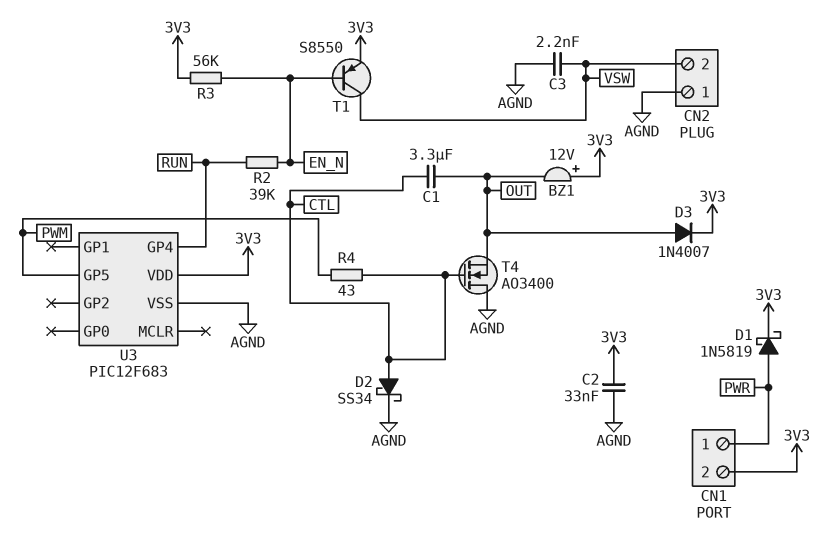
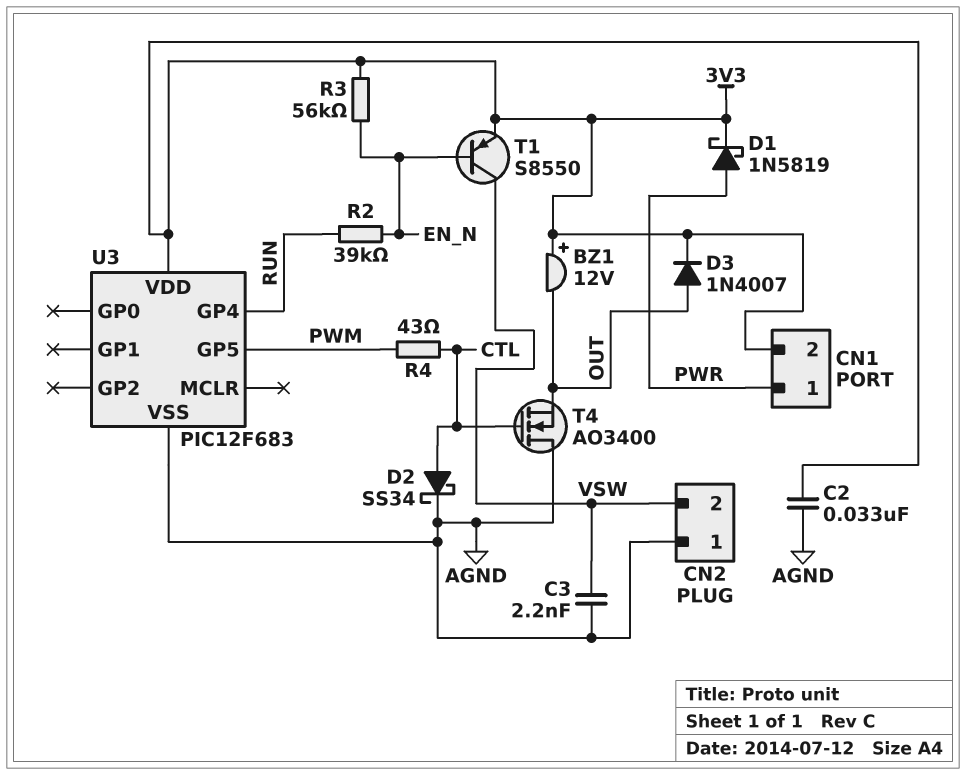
C1: 3.3uF (CTL, OUT) -> none

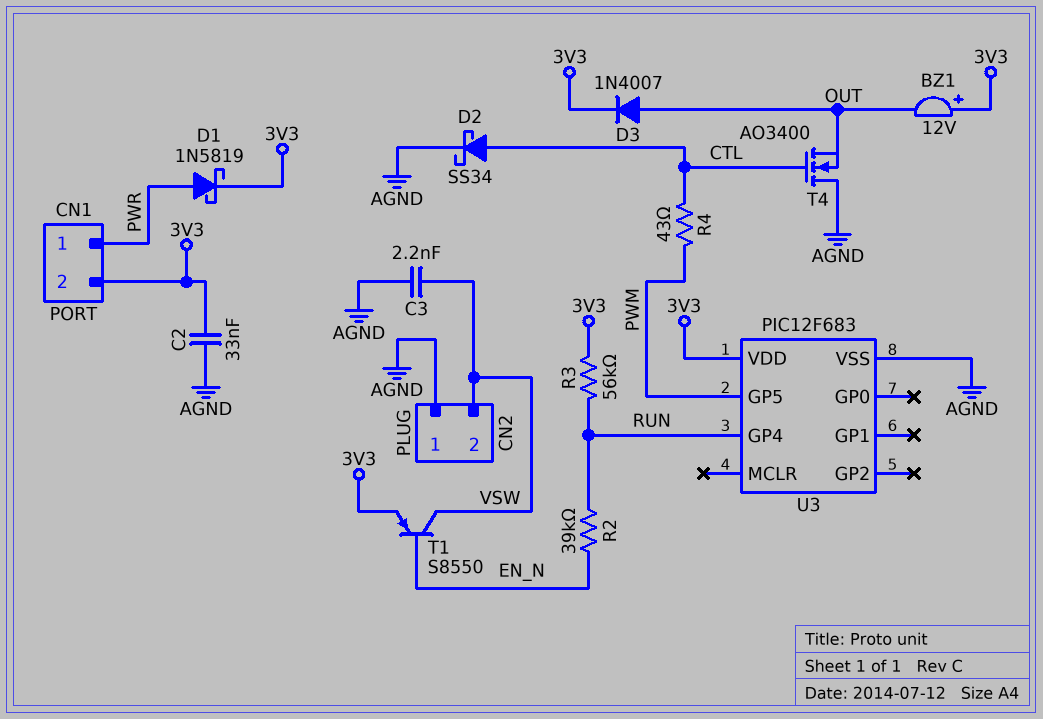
R3: 56k (3V3, EN_N) -> 56k (3V3, RUN)

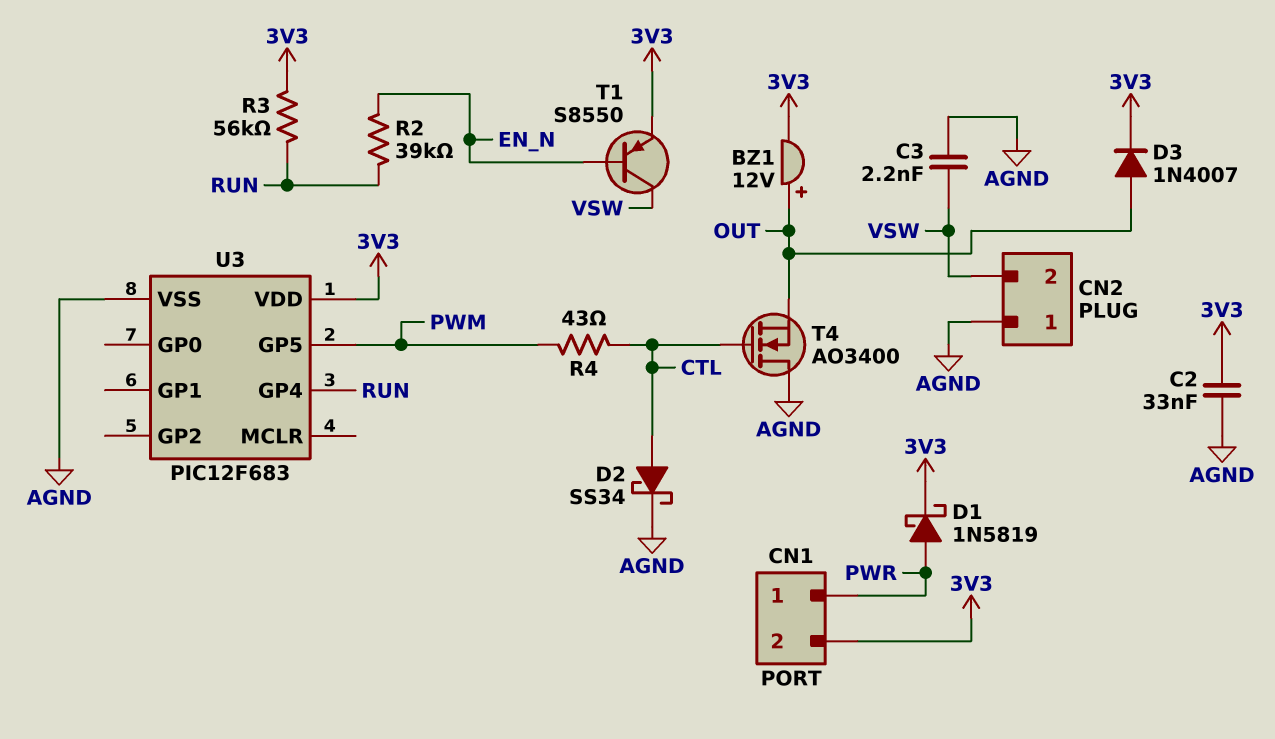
BZ1: buzzer 12V (plus 3V3, minus OUT) -> buzzer 12V (plus OUT, minus 3V3)

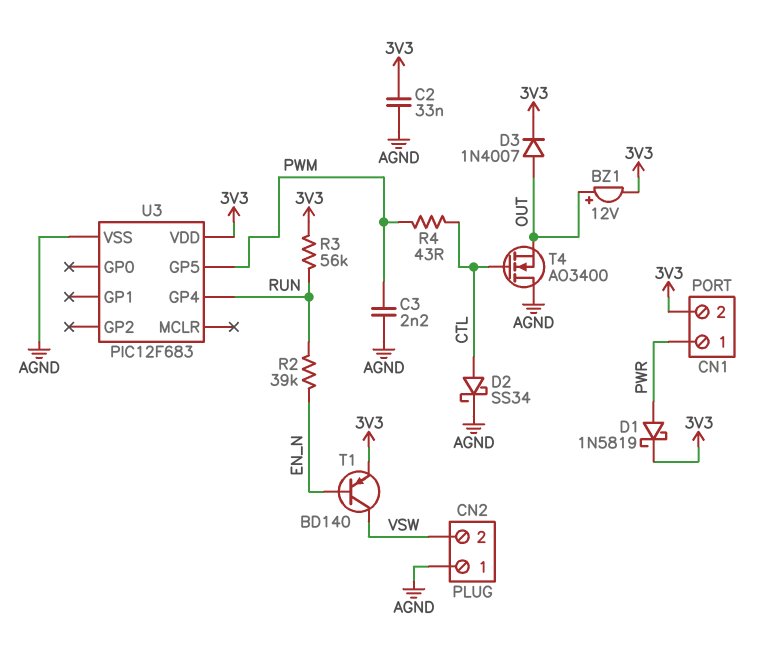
C3: 2.2nF (AGND, VSW) -> 2.2nF (AGND, PWM)
T1: PNP S8550 (B EN_N, C VSW, E 3V3) -> PNP BD140 (B EN_N, C VSW, E 3V3)

